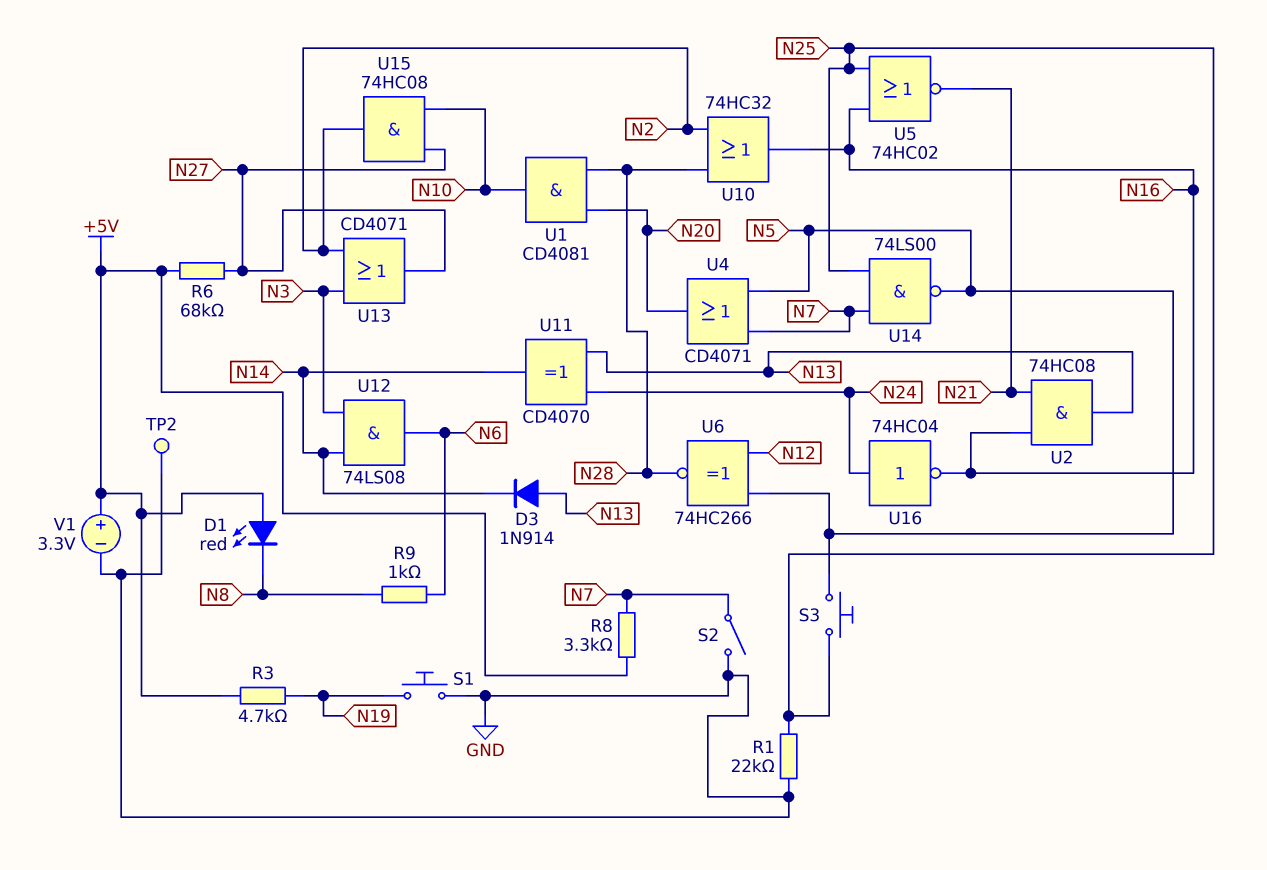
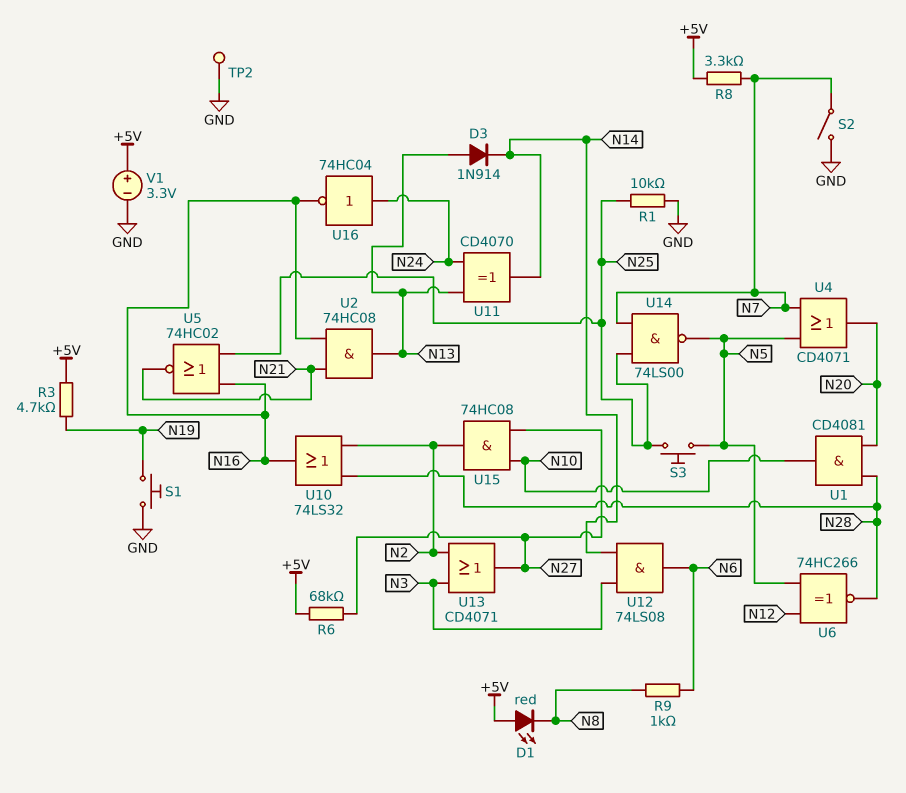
R1: 22k (GND, N25) -> 10k (GND, N25)
U10: OR 74HC32 (in N2, in N28, out N16) -> OR 74LS32 (in N2, in N28, out N16)

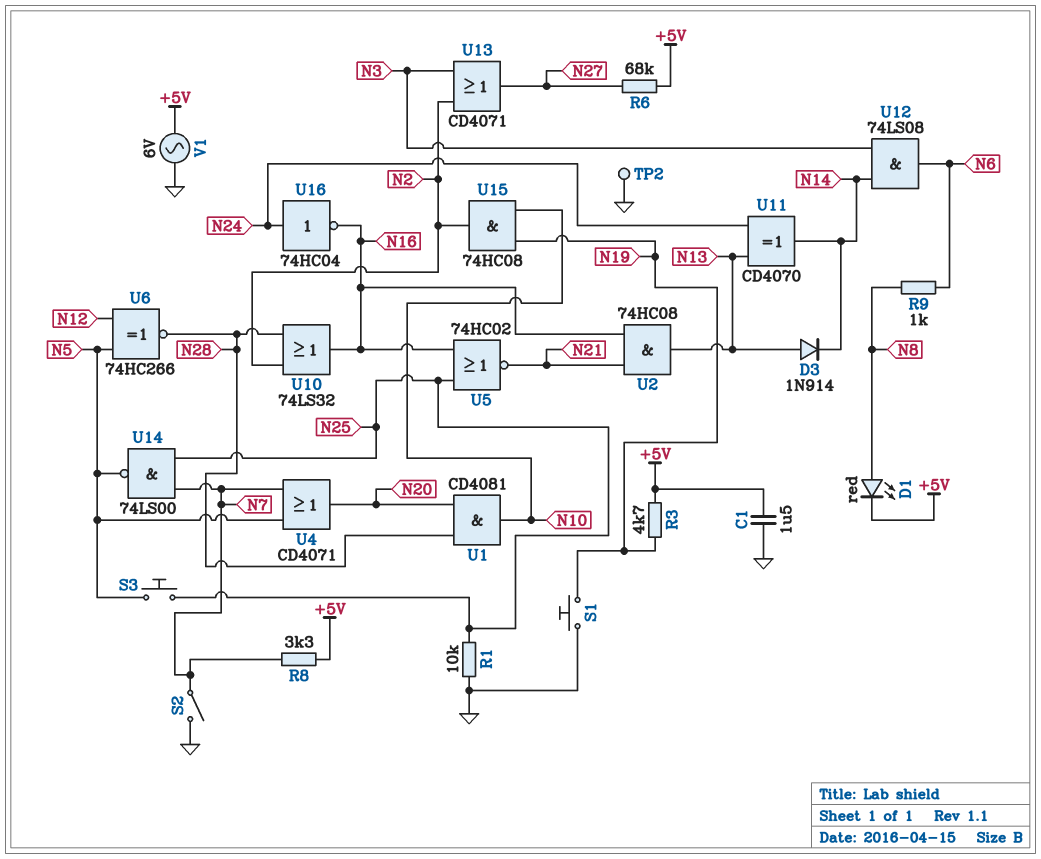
C1: none -> 1.5uF (+5V, GND)
D1: LED red (A +5V, K N8) -> LED red (A N8, K +5V)
U15: AND 74HC08 (in N10, in N27, out N2) -> AND 74HC08 (in N10, in N19, out N2)
V1: 3.3V (plus +5V, minus GND) -> AC 6V (+5V, GND)

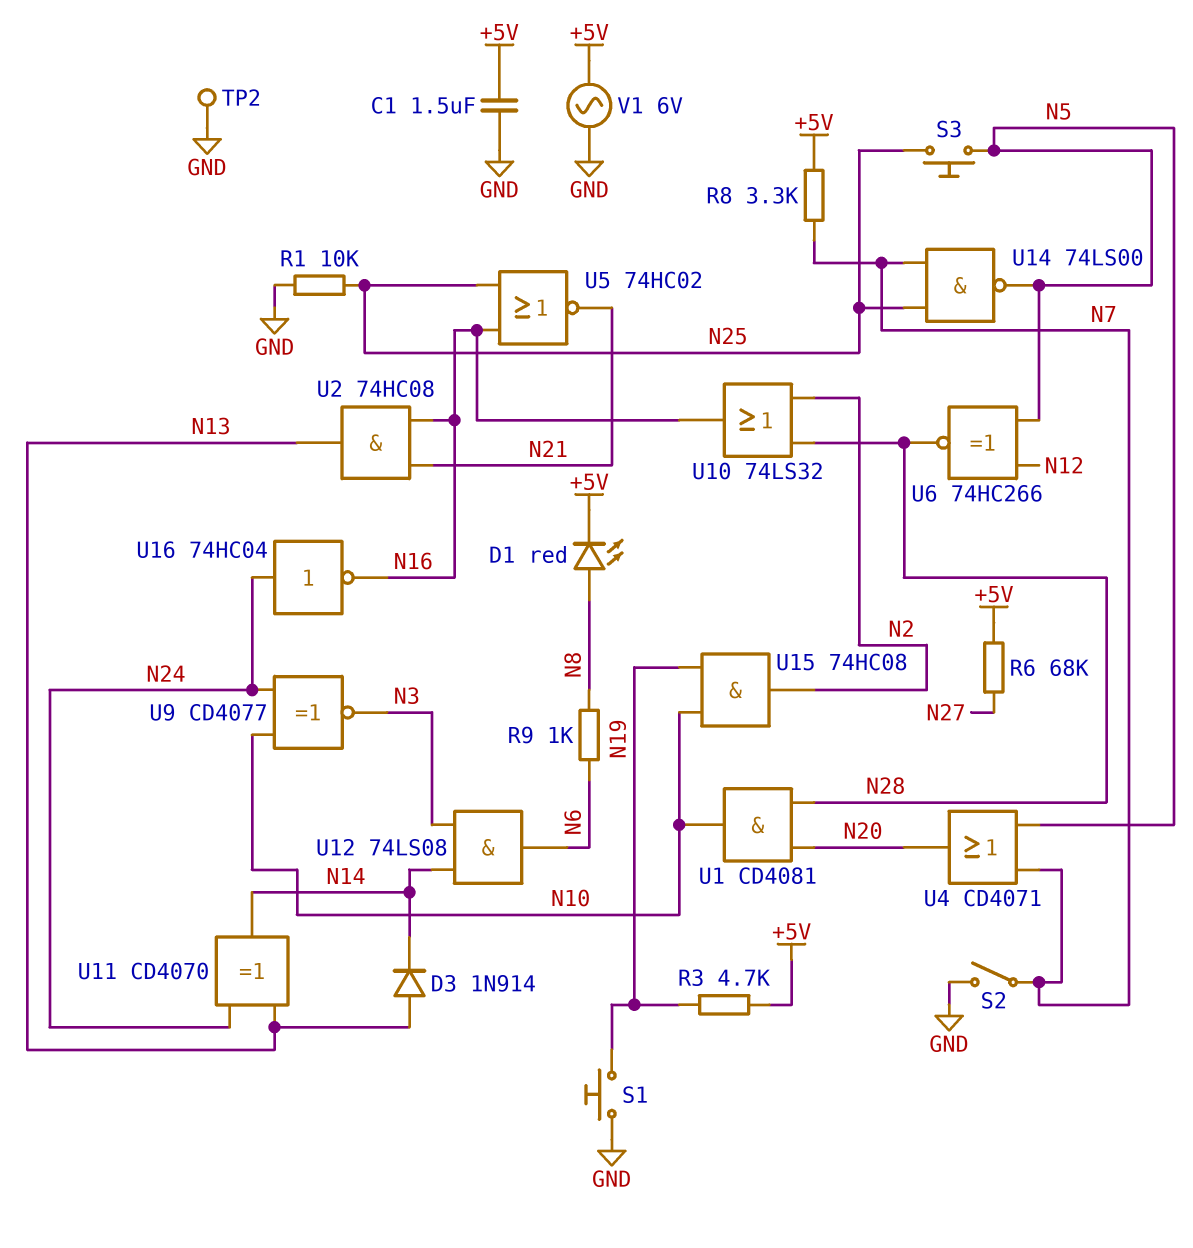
U9: none -> XNOR CD4077 (in N10, in N24, out N3)
U13: OR CD4071 (in N2, in N3, out N27) -> none

